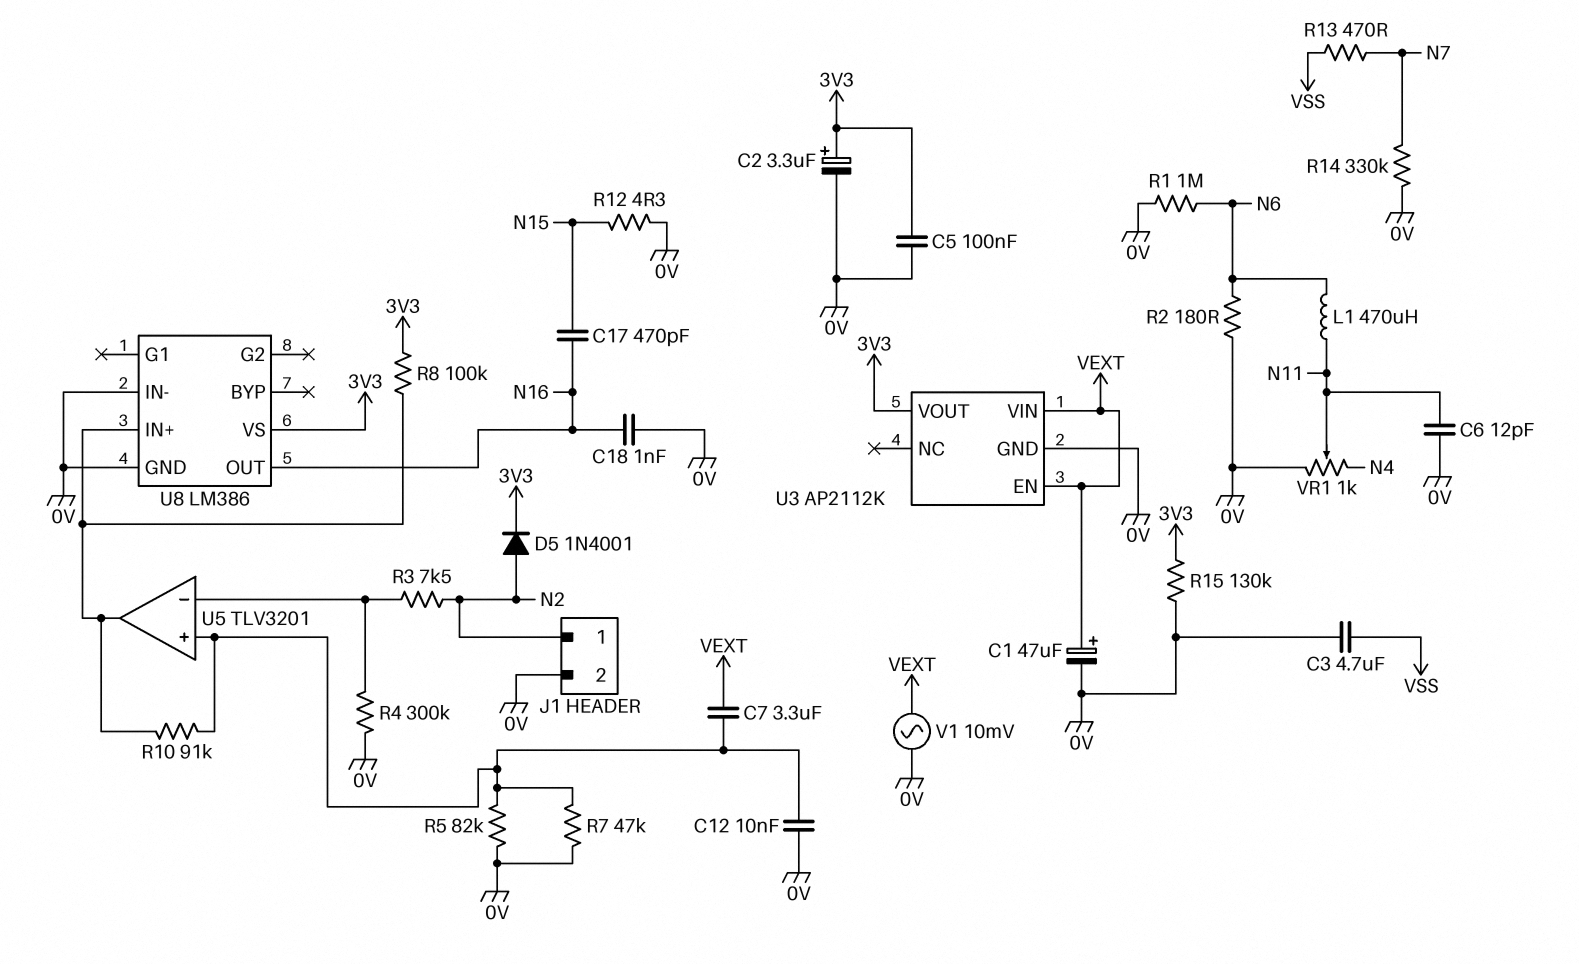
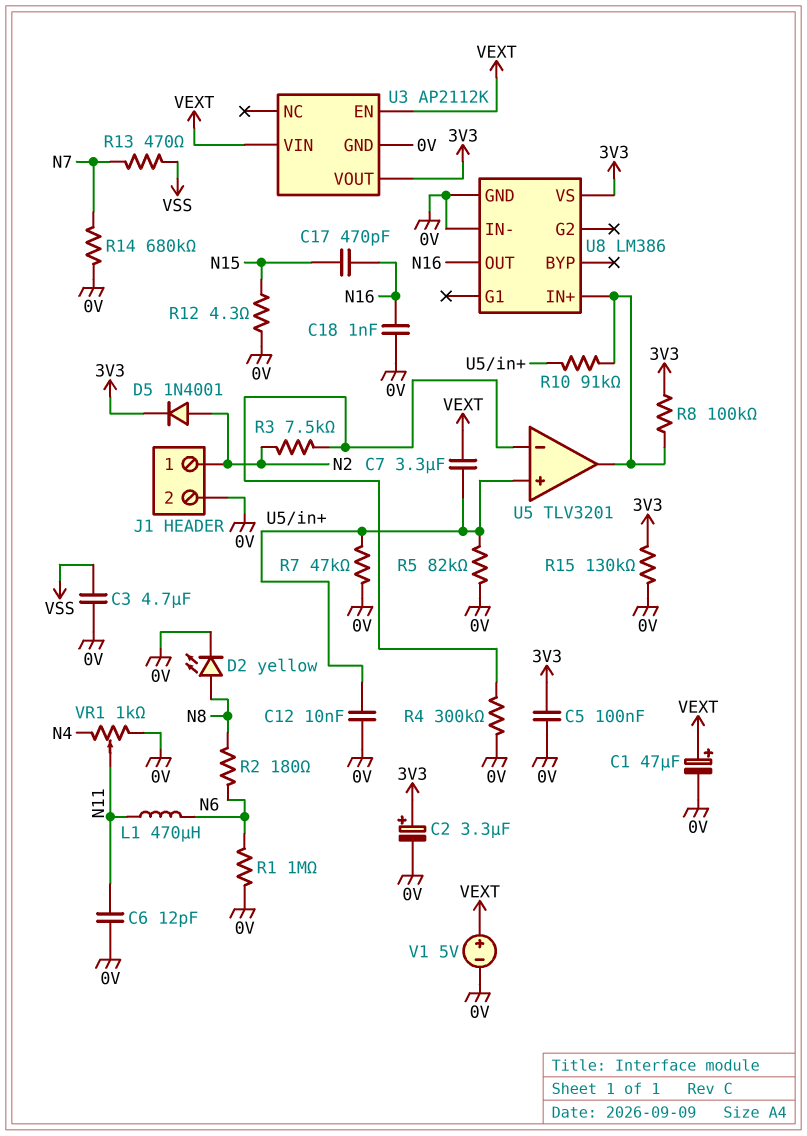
D2: none -> LED yellow (A N8, K 0V)
R2: 180 (0V, N6) -> 180 (N6, N8)
R14: 330k (0V, N7) -> 680k (0V, N7)
V1: AC 10mV (0V, VEXT) -> 5V (plus VEXT, minus 0V)

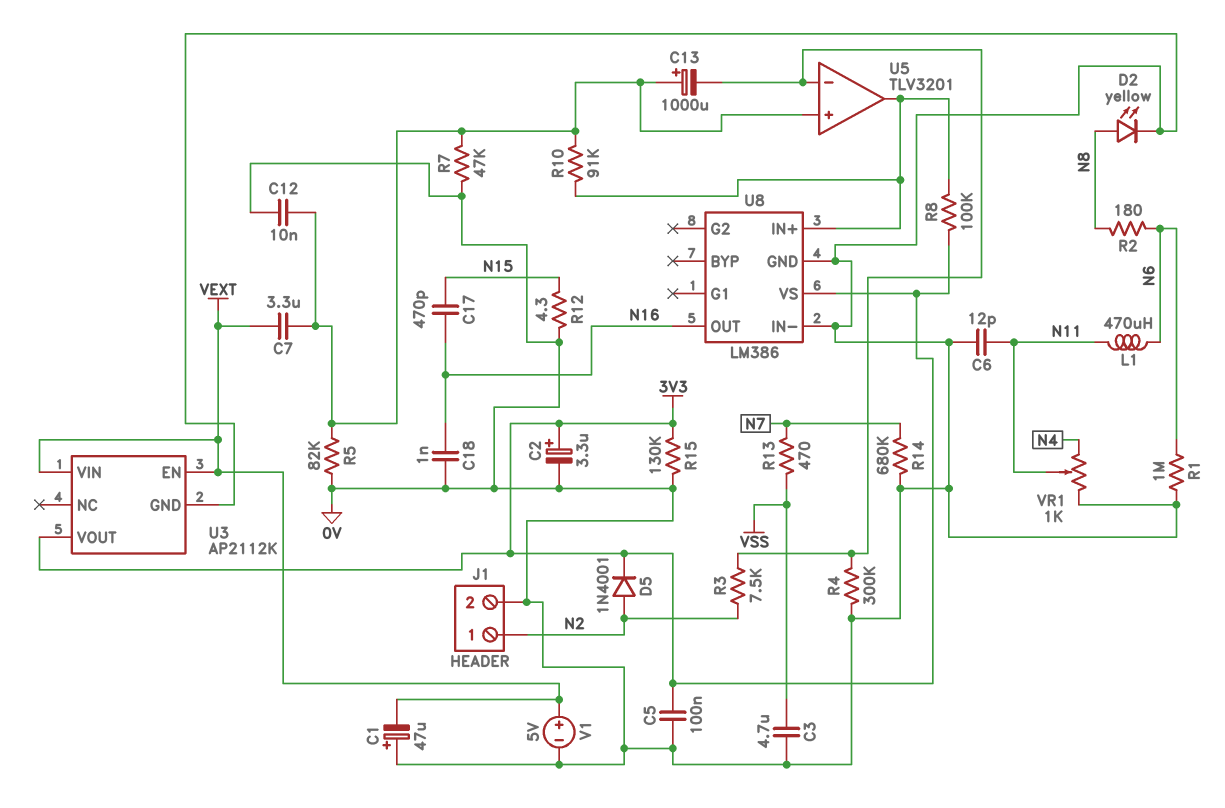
C1: 47uF (plus VEXT, minus 0V) -> 47uF (plus 0V, minus VEXT)
C13: none -> 1000uF (plus U5/in+, minus U5/in-)

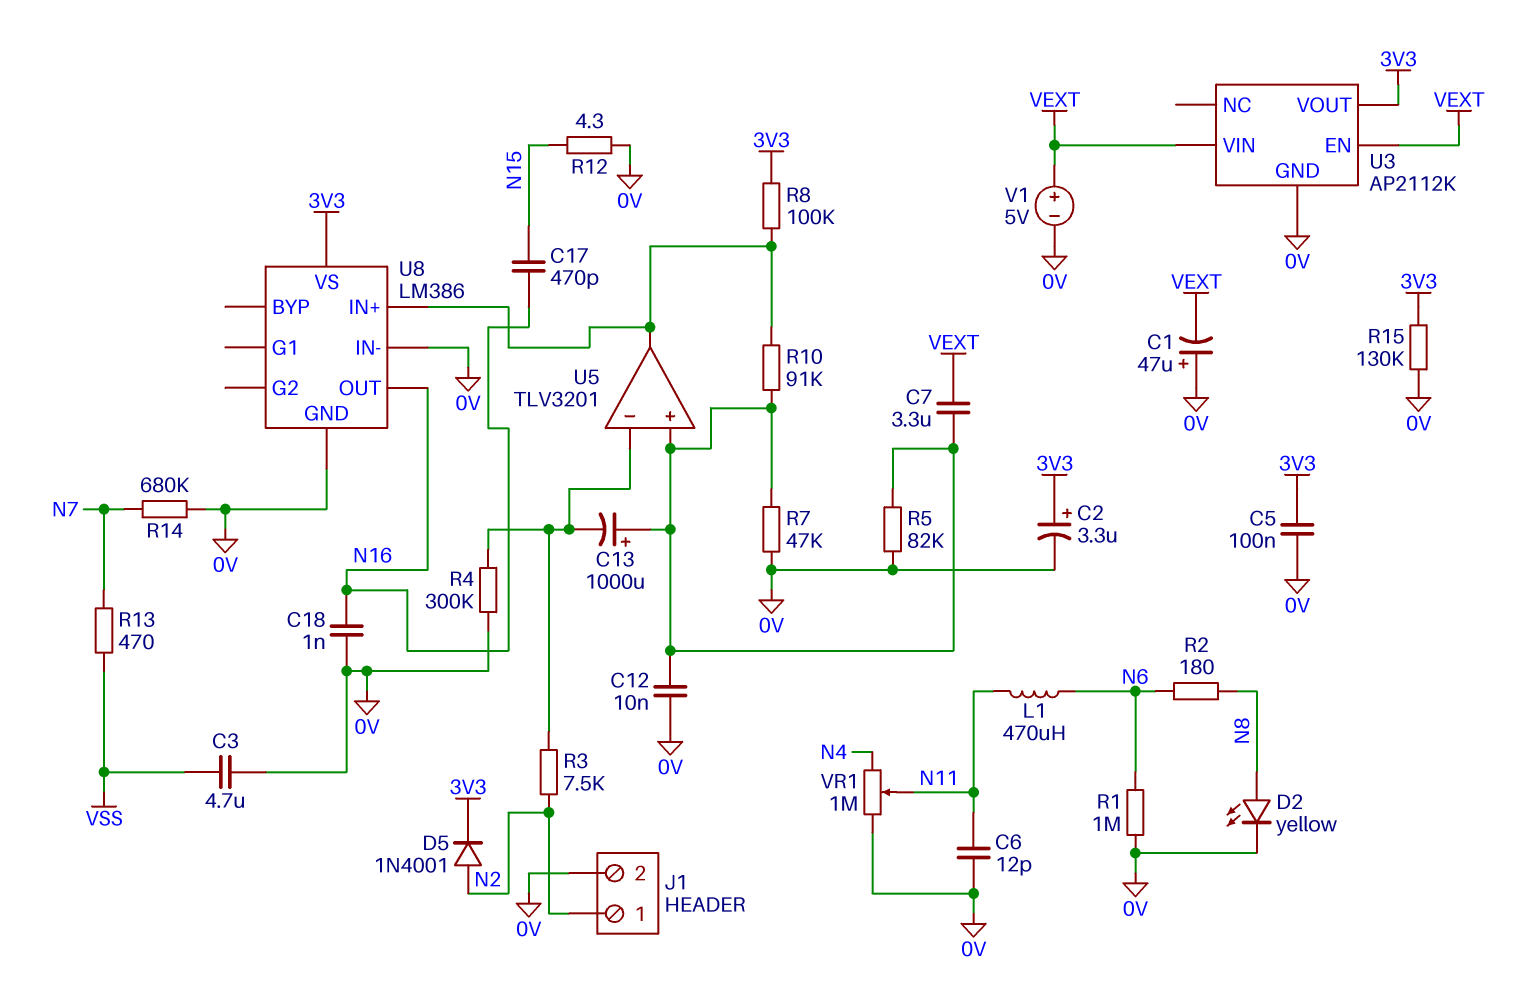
VR1: 1k (0V, N4, wiper N11) -> 1M (0V, N4, wiper N11)

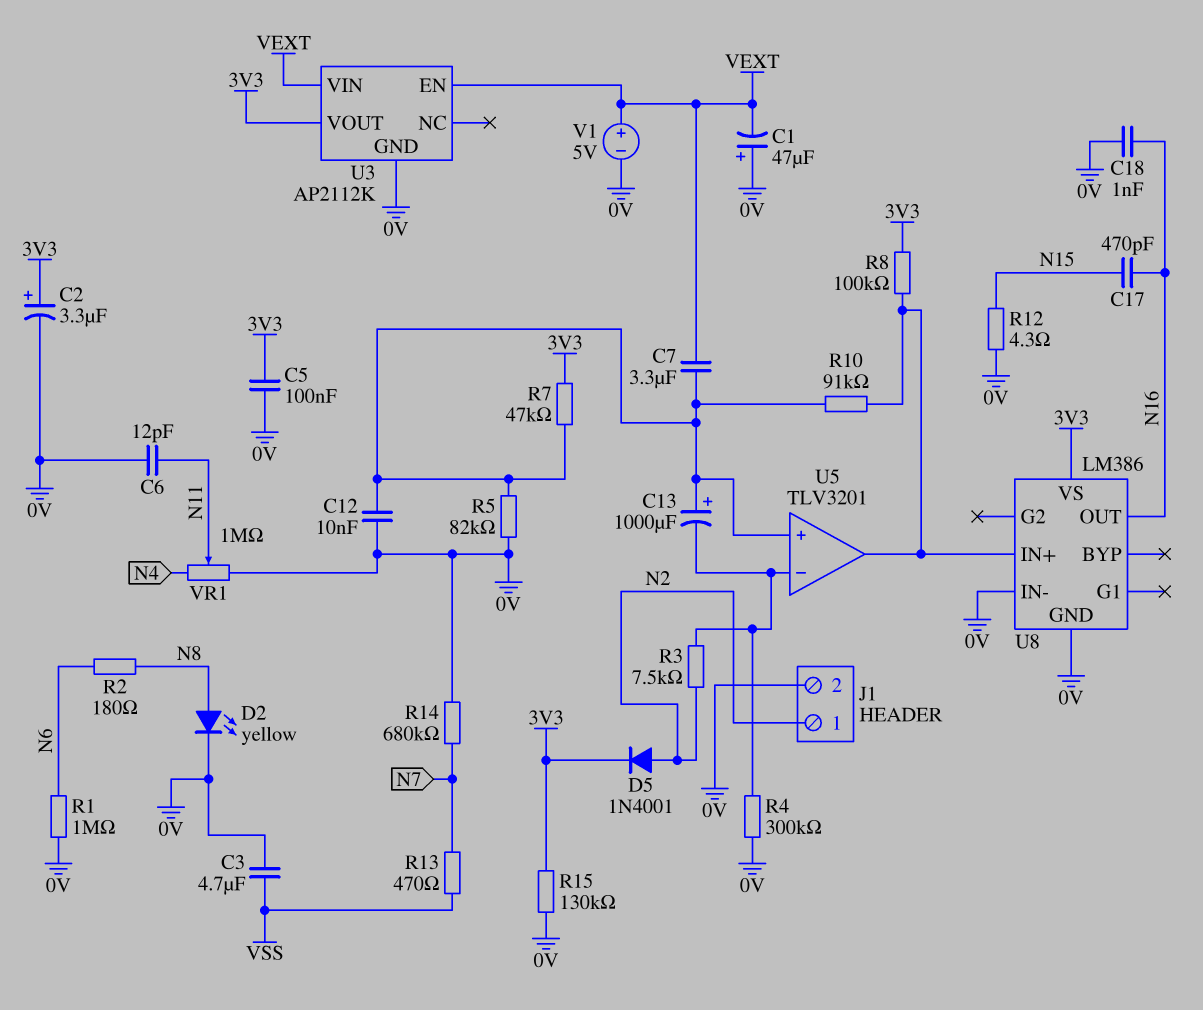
L1: 470uH (N6, N11) -> none
R7: 47k (0V, U5/in+) -> 47k (3V3, U5/in+)

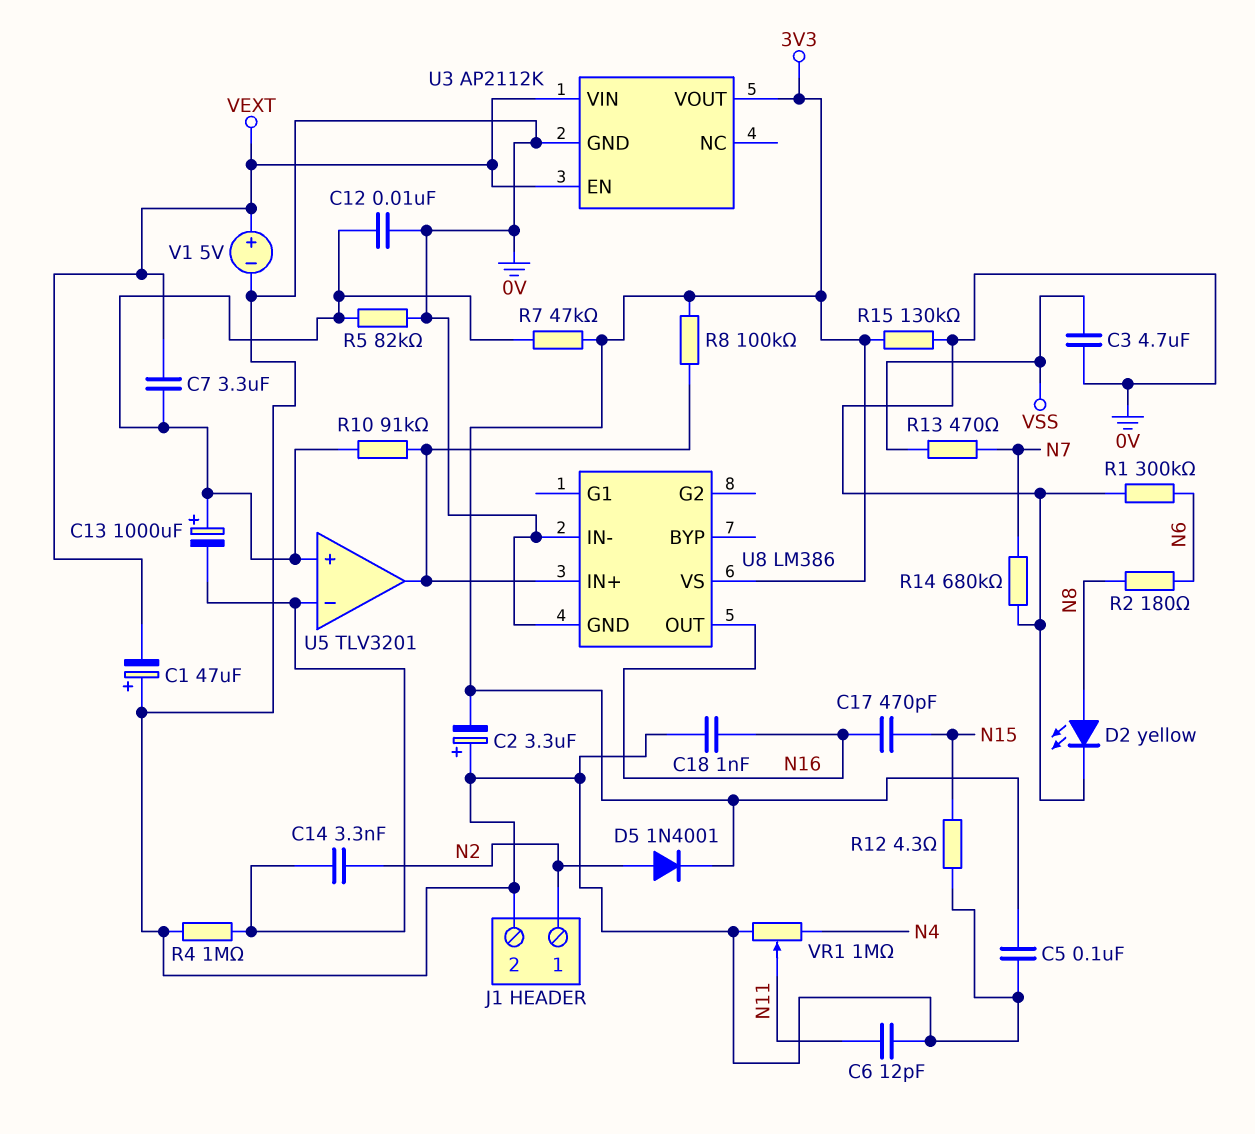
C2: 3.3uF (plus 3V3, minus 0V) -> 3.3uF (plus 0V, minus 3V3)
C14: none -> 3.3nF (N2, U5/in-)
R1: 1M (0V, N6) -> 300k (0V, N6)
R3: 7.5k (N2, U5/in-) -> none
R4: 300k (0V, U5/in-) -> 1M (0V, U5/in-)

